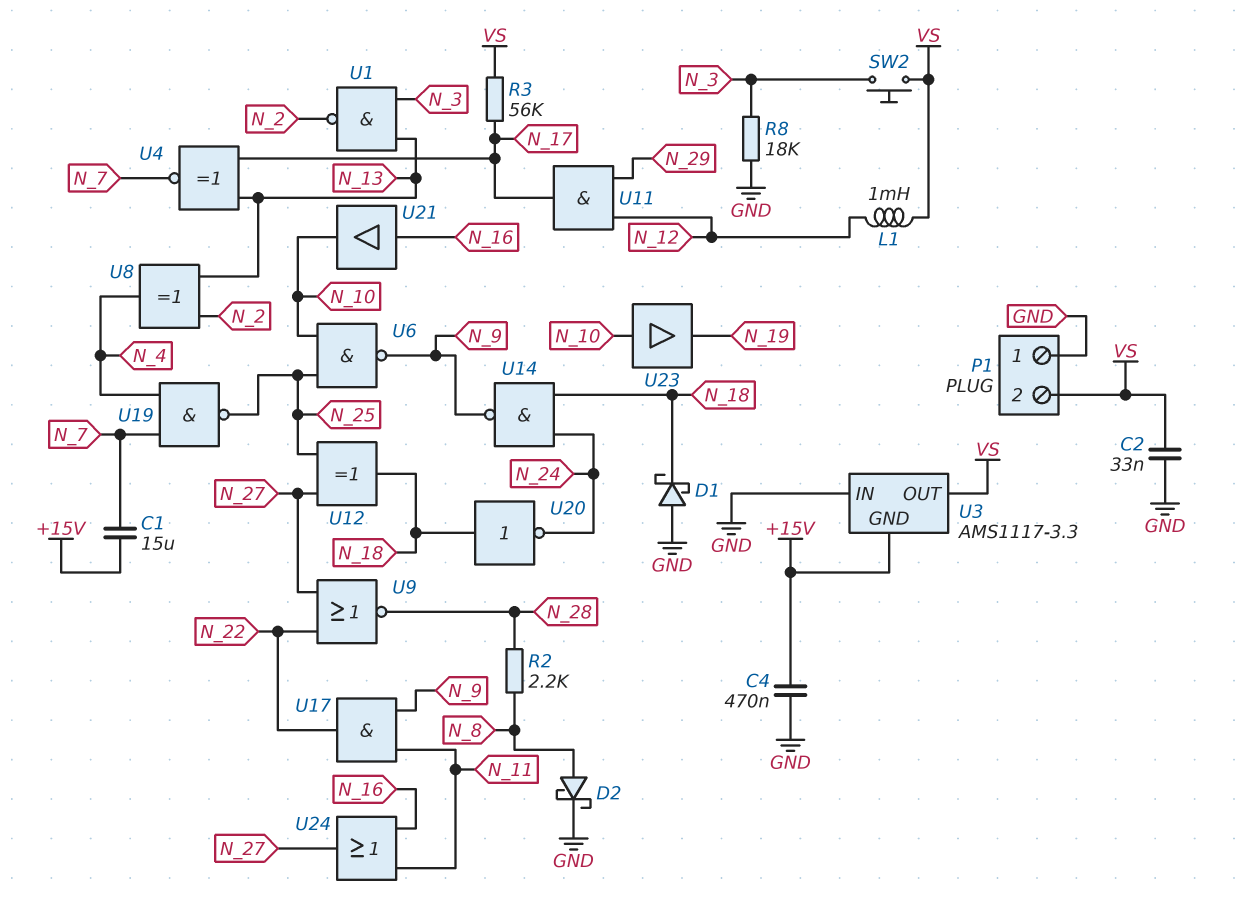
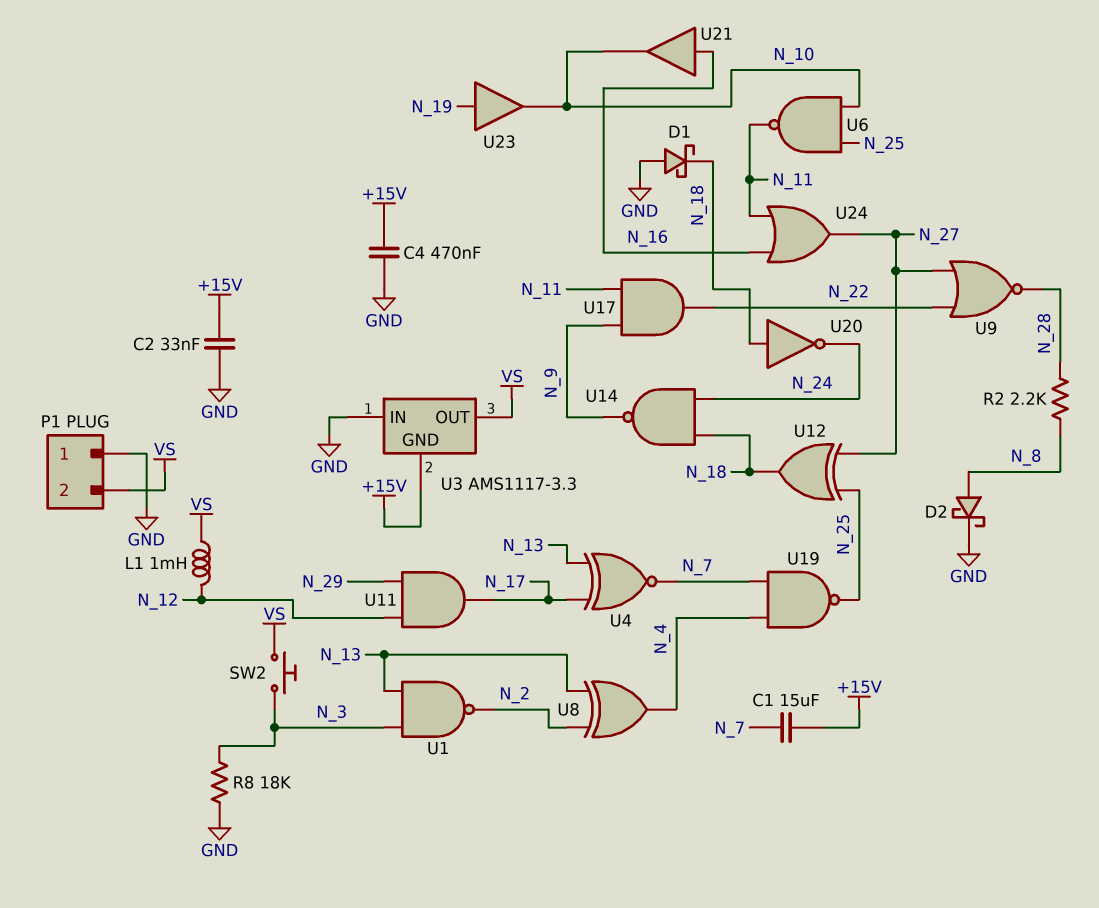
C2: 33nF (GND, VS) -> 33nF (+15V, GND)
R3: 56k (N_17, VS) -> none
U6: NAND (in N_10, in N_25, out N_9) -> NAND (in N_10, in N_25, out N_11)
U23: buffer (in N_10, out N_19) -> buffer (in N_19, out N_10)

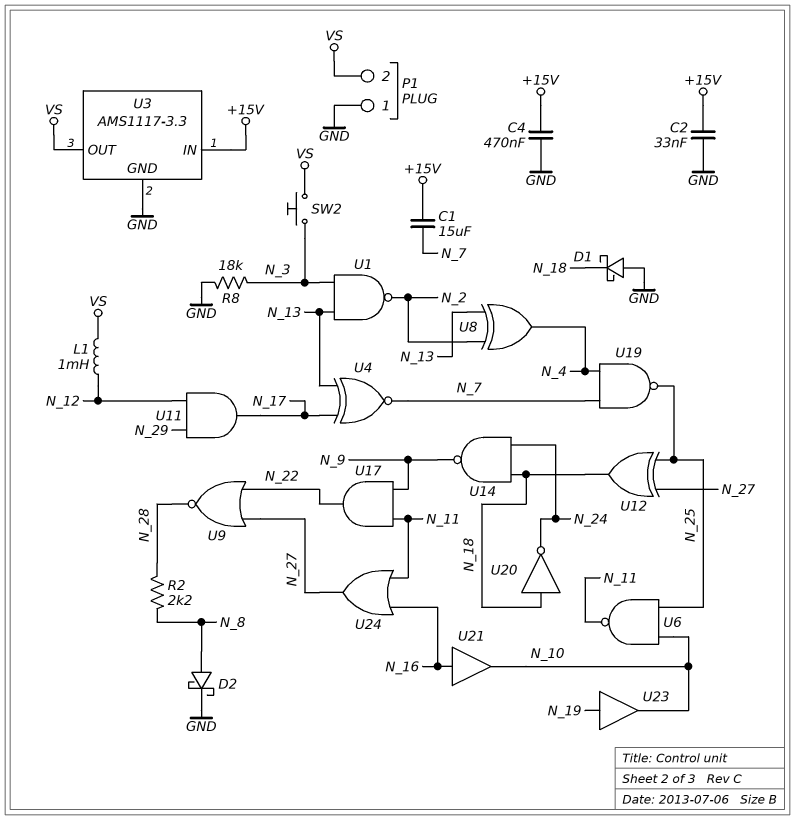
U3 pin GND: +15V -> GND
U3 pin IN: GND -> +15V

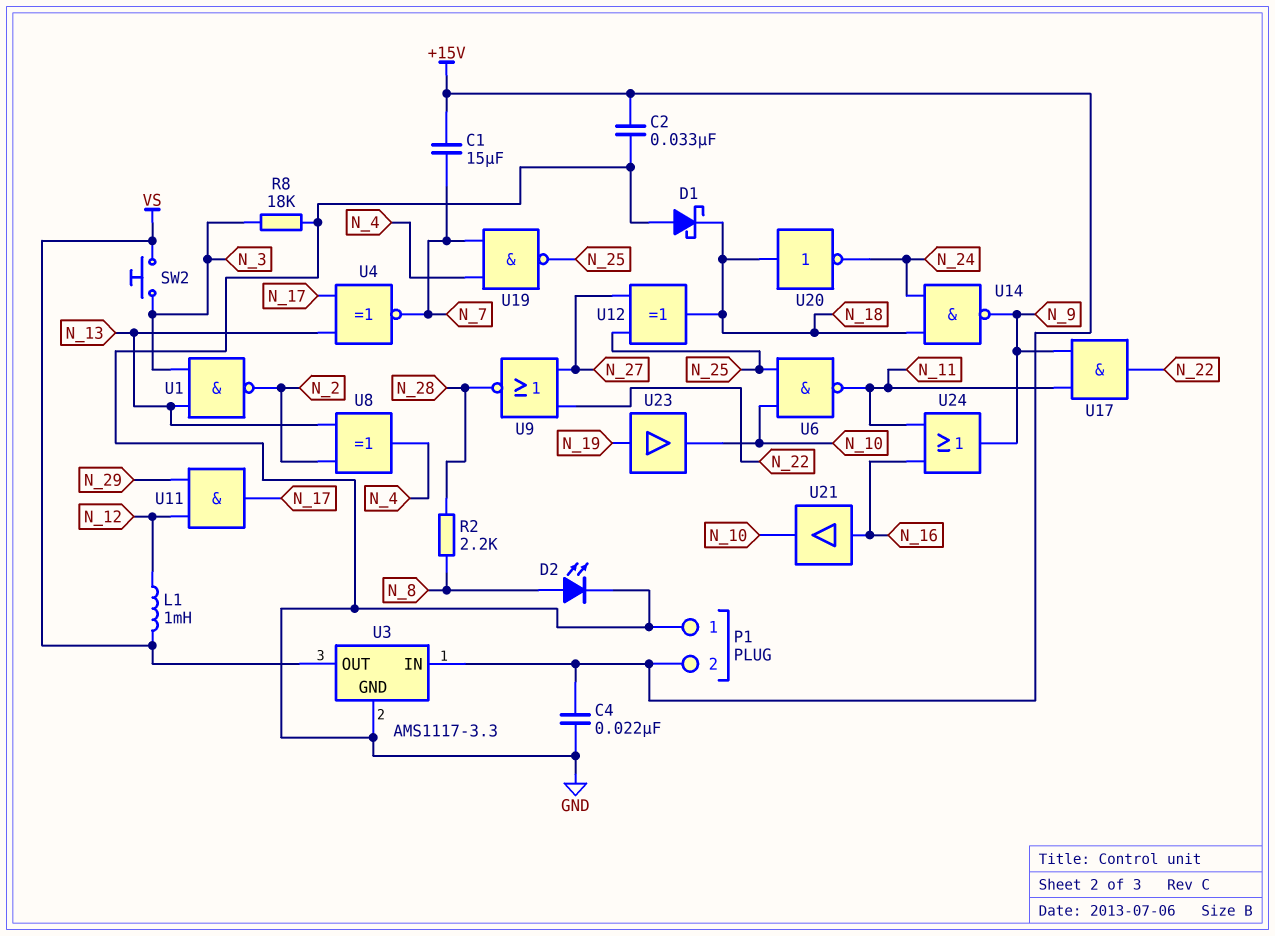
C4: 470nF (+15V, GND) -> 22nF (+15V, GND)
D2: schottky (A N_8, K GND) -> LED (A N_8, K GND)
P1 pin 2: VS -> +15V
U24: OR (in N_11, in N_16, out N_27) -> OR (in N_11, in N_16, out N_9)

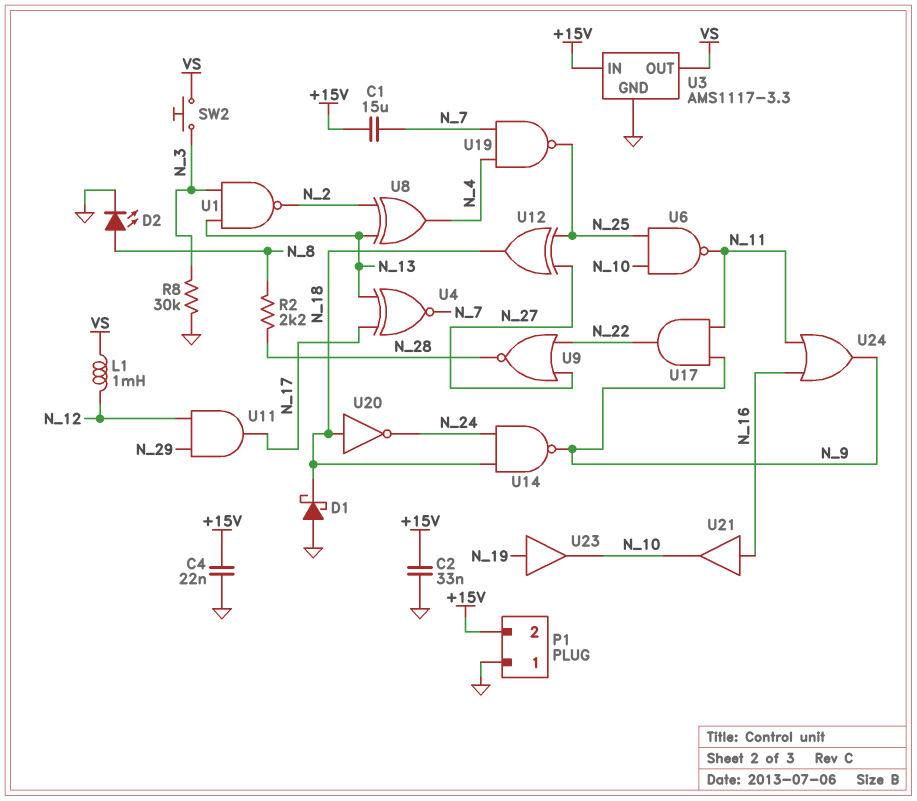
R8: 18k (GND, N_3) -> 30k (GND, N_3)

